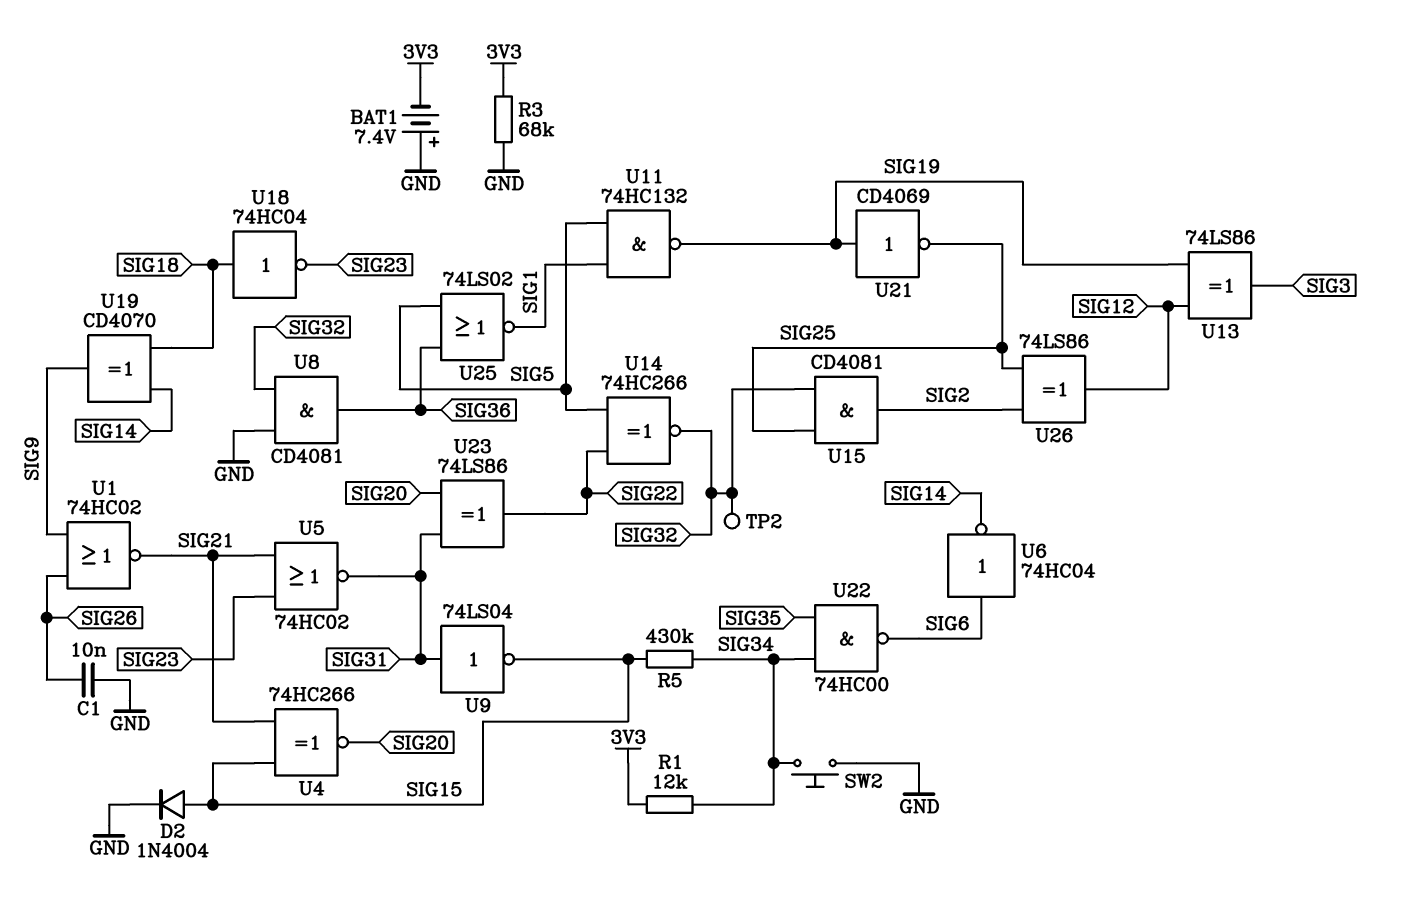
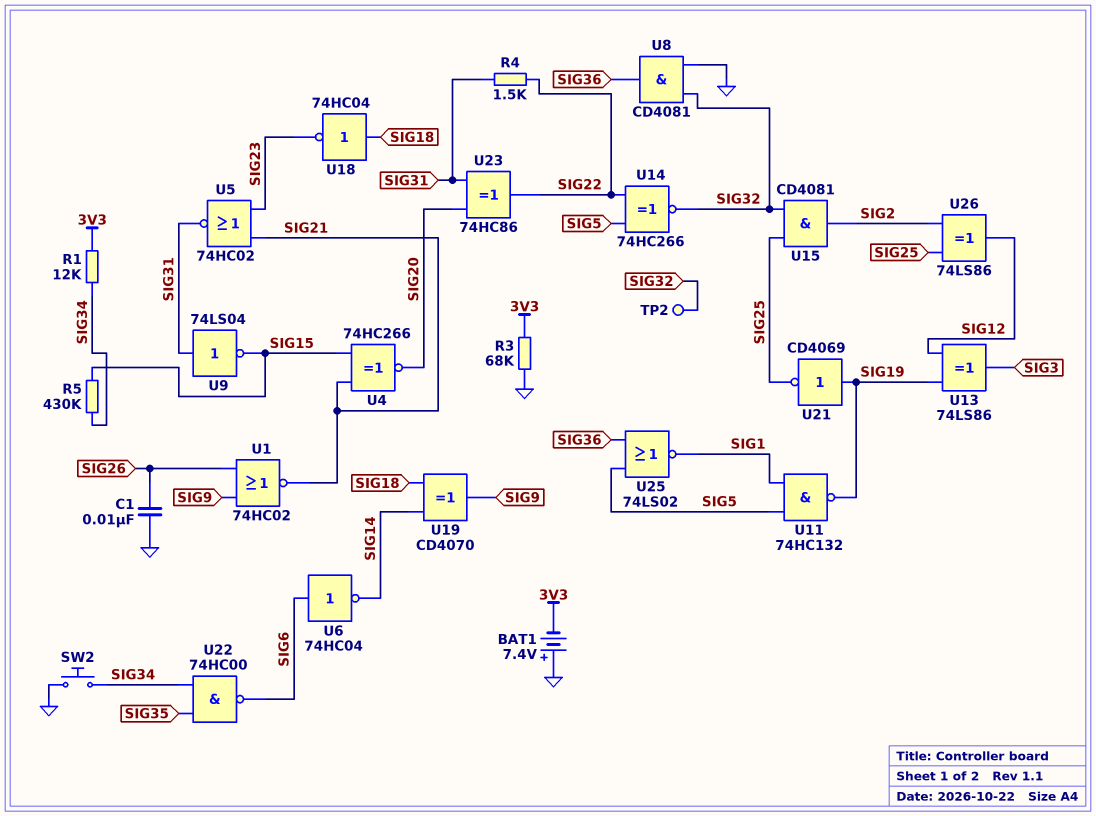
D2: diode 1N4004 (A SIG15, K GND) -> none
R4: none -> 1.5k (SIG22, SIG31)
U23: XOR 74LS86 (in SIG20, in SIG31, out SIG22) -> XOR 74HC86 (in SIG20, in SIG31, out SIG22)

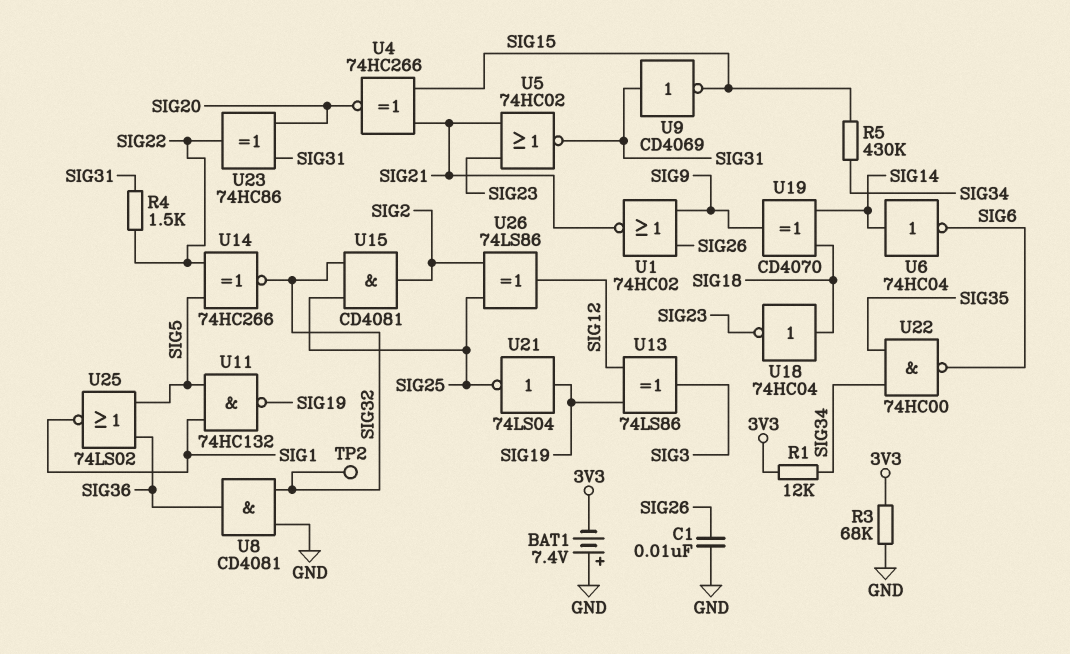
SW2: button (GND, SIG34) -> none
U6: NOT 74HC04 (in SIG6, out SIG14) -> NOT 74HC04 (in SIG14, out SIG6)
U9: NOT 74LS04 (in SIG31, out SIG15) -> NOT CD4069 (in SIG31, out SIG15)
U21: NOT CD4069 (in SIG19, out SIG25) -> NOT 74LS04 (in SIG19, out SIG25)

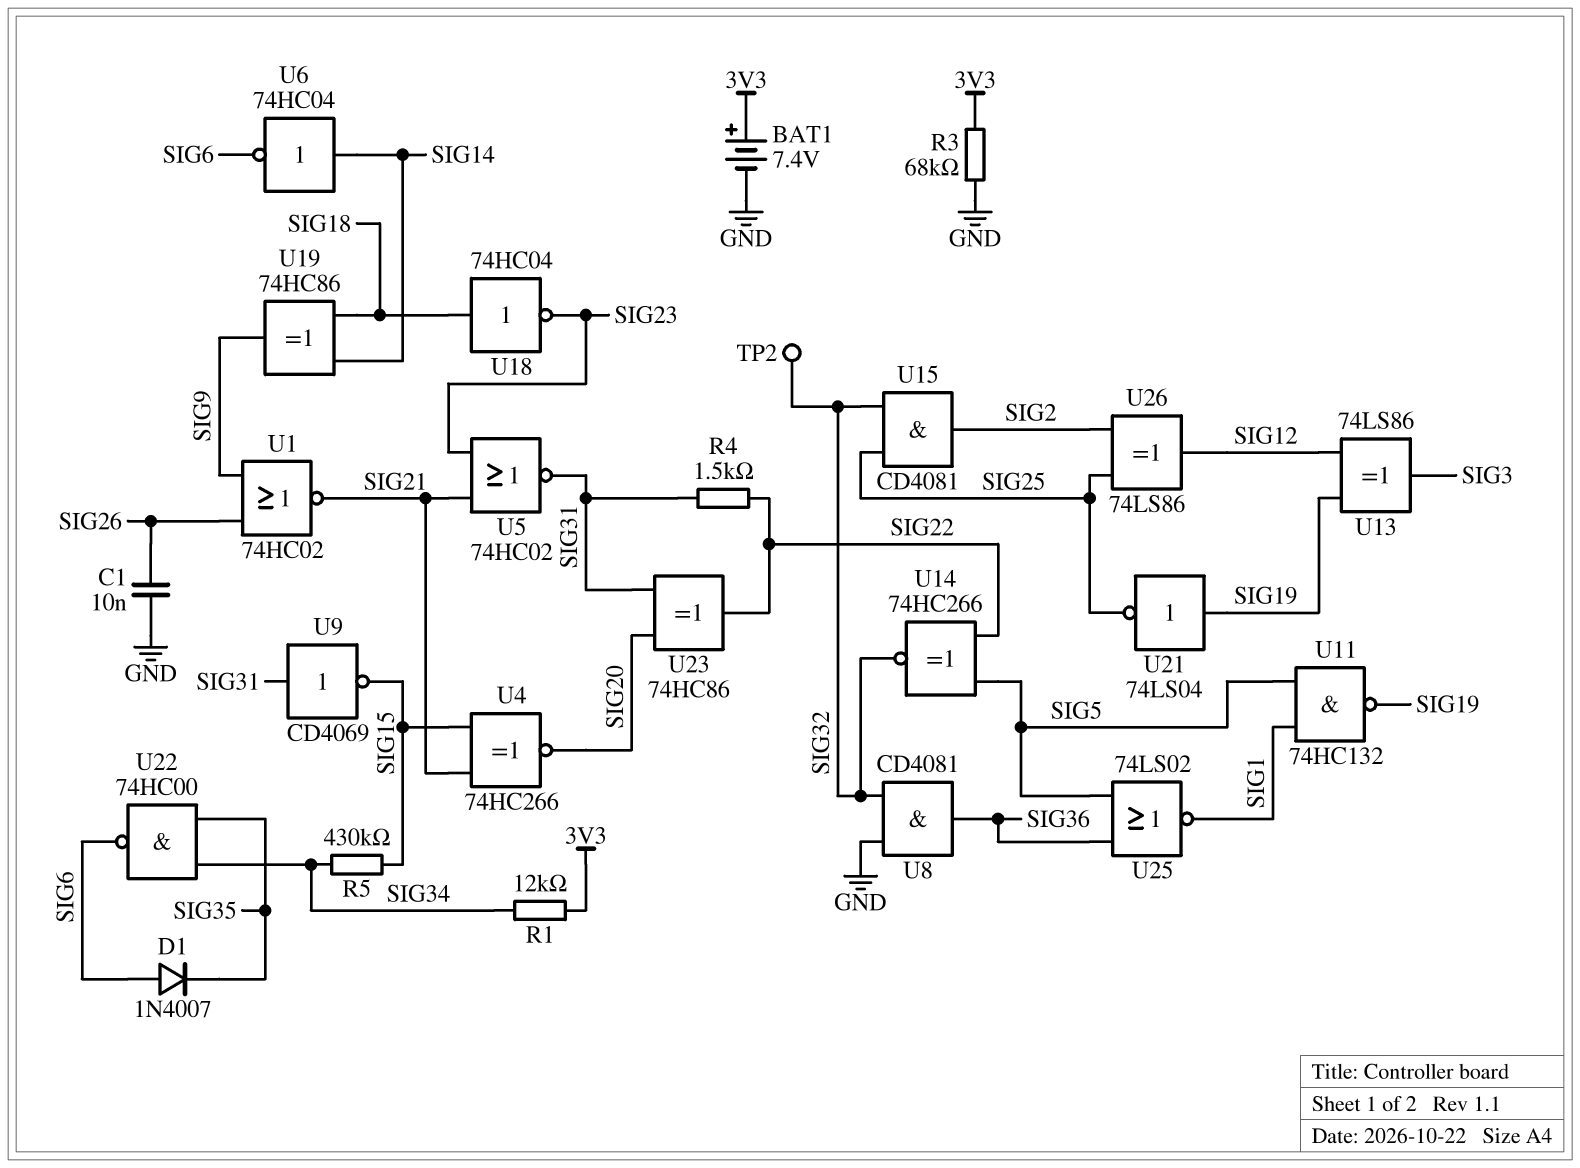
BAT1: 7.4V (plus GND, minus 3V3) -> 7.4V (plus 3V3, minus GND)
D1: none -> diode 1N4007 (A SIG6, K SIG35)
U19: XOR CD4070 (in SIG14, in SIG18, out SIG9) -> XOR 74HC86 (in SIG14, in SIG18, out SIG9)

